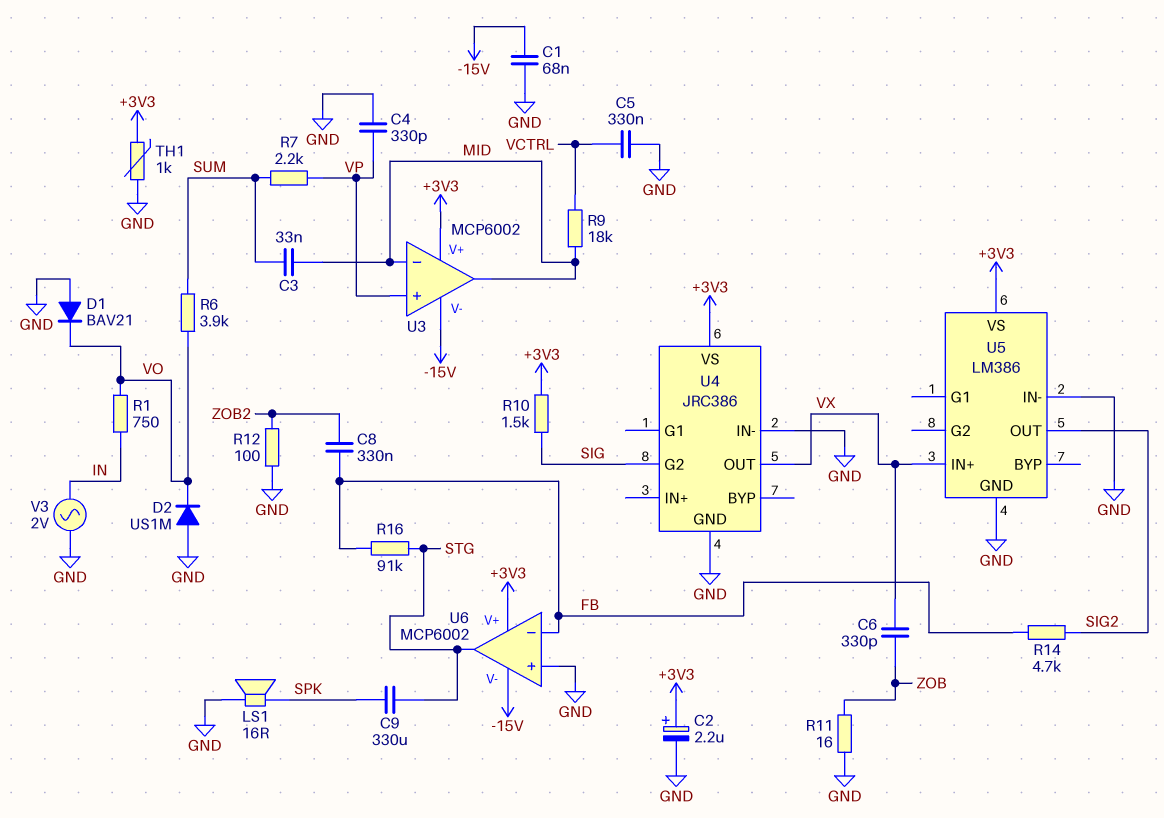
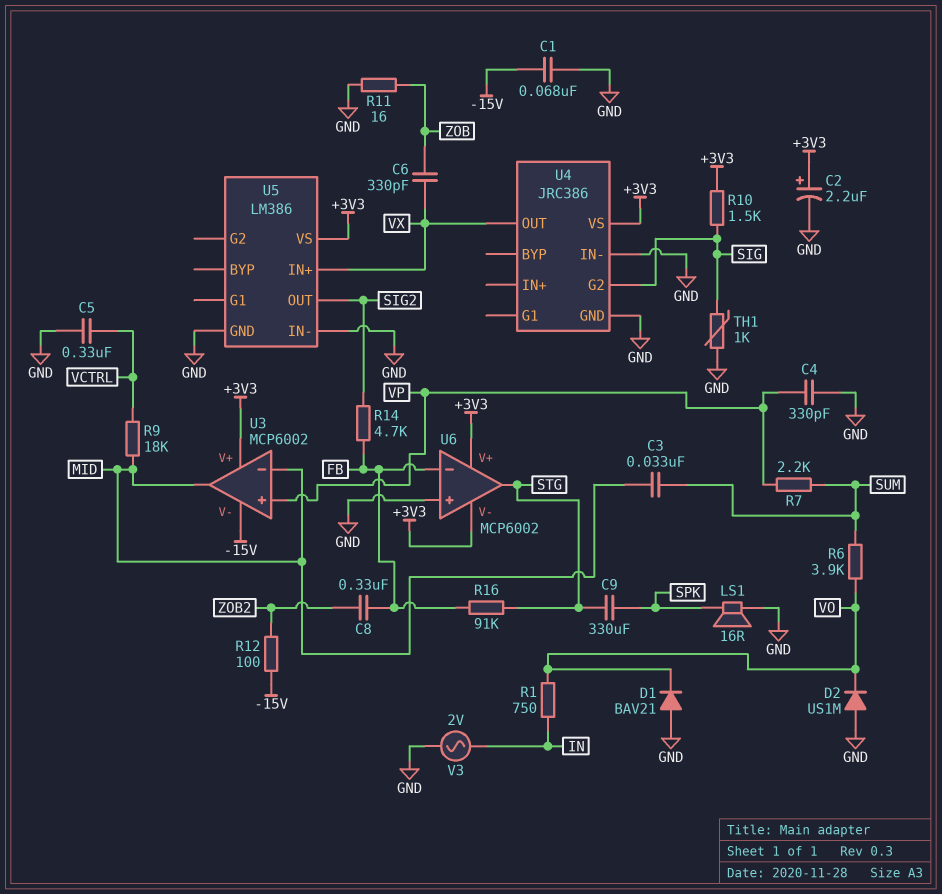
R12: 100 (GND, ZOB2) -> 100 (-15V, ZOB2)
TH1: 1k (+3V3, GND) -> 1k (GND, SIG)
U6 pin V-: -15V -> +3V3

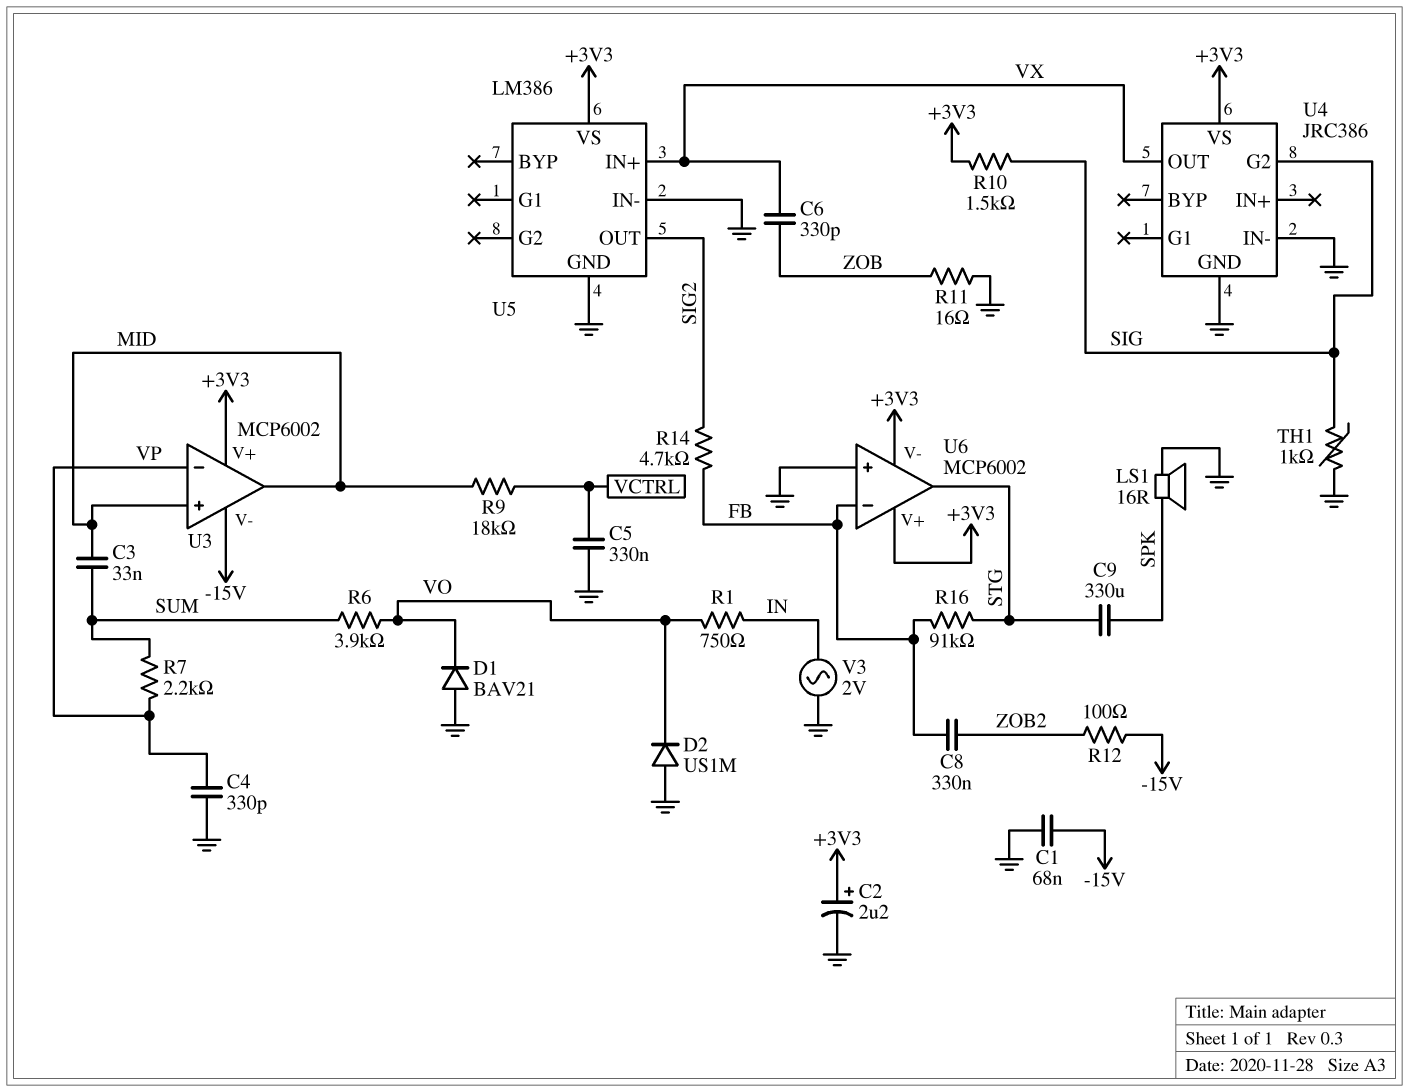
U3 pin in+: VP -> MID
U3 pin in-: MID -> VP

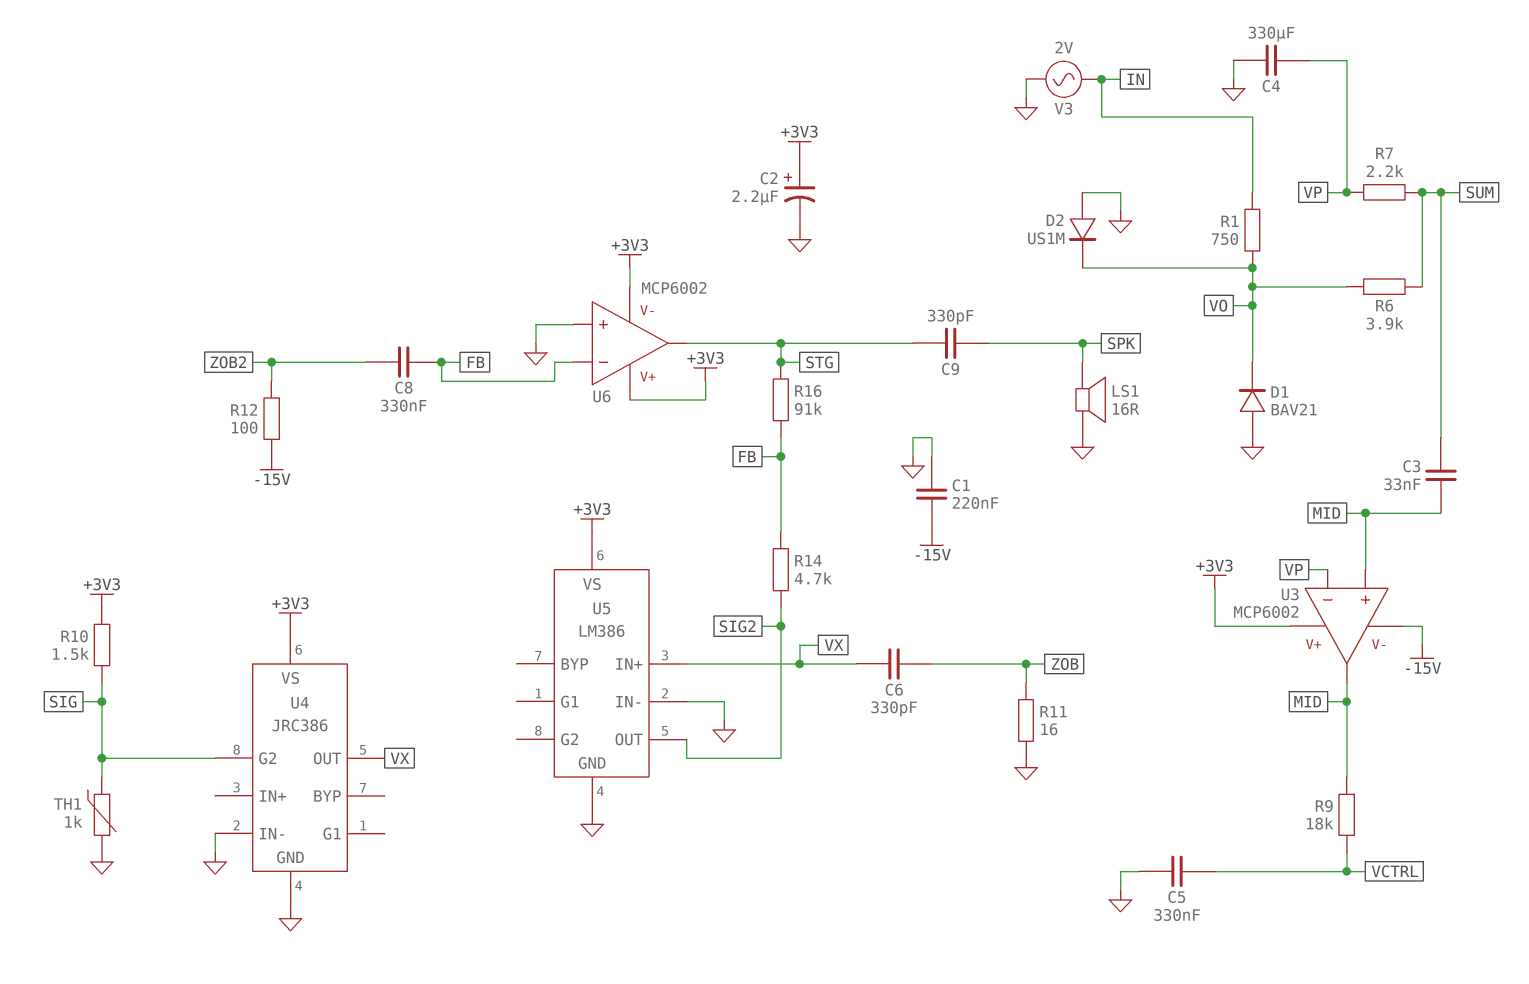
C1: 68nF (-15V, GND) -> 220nF (-15V, GND)
C4: 330pF (GND, VP) -> 330uF (GND, VP)
C9: 330uF (SPK, STG) -> 330pF (SPK, STG)

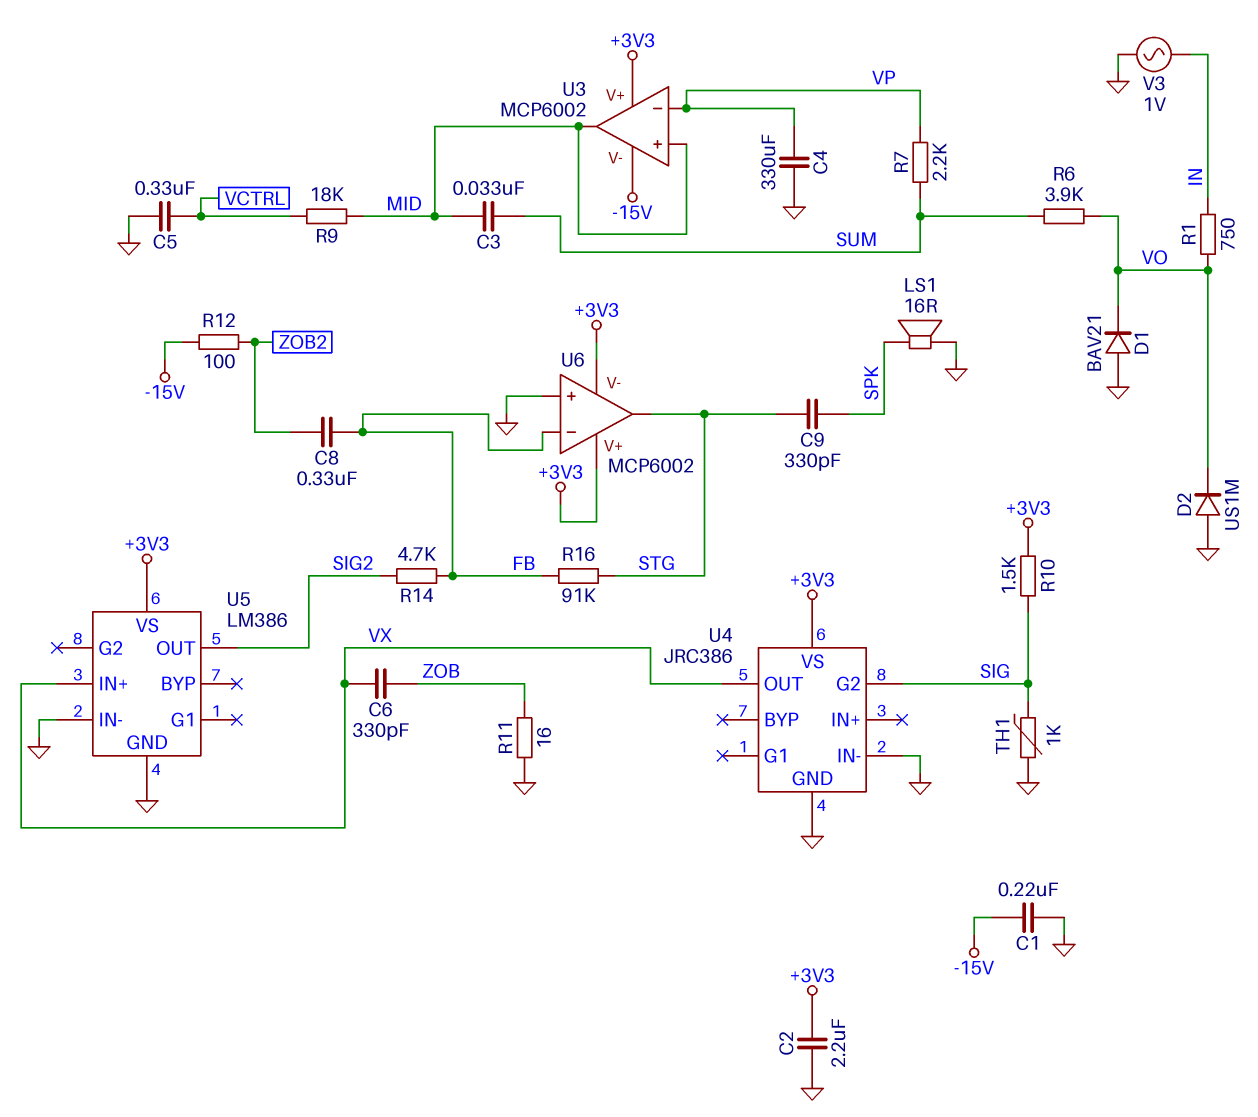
C2: 2.2uF (plus +3V3, minus GND) -> 2.2uF (+3V3, GND)
V3: AC 2V (GND, IN) -> AC 1V (GND, IN)

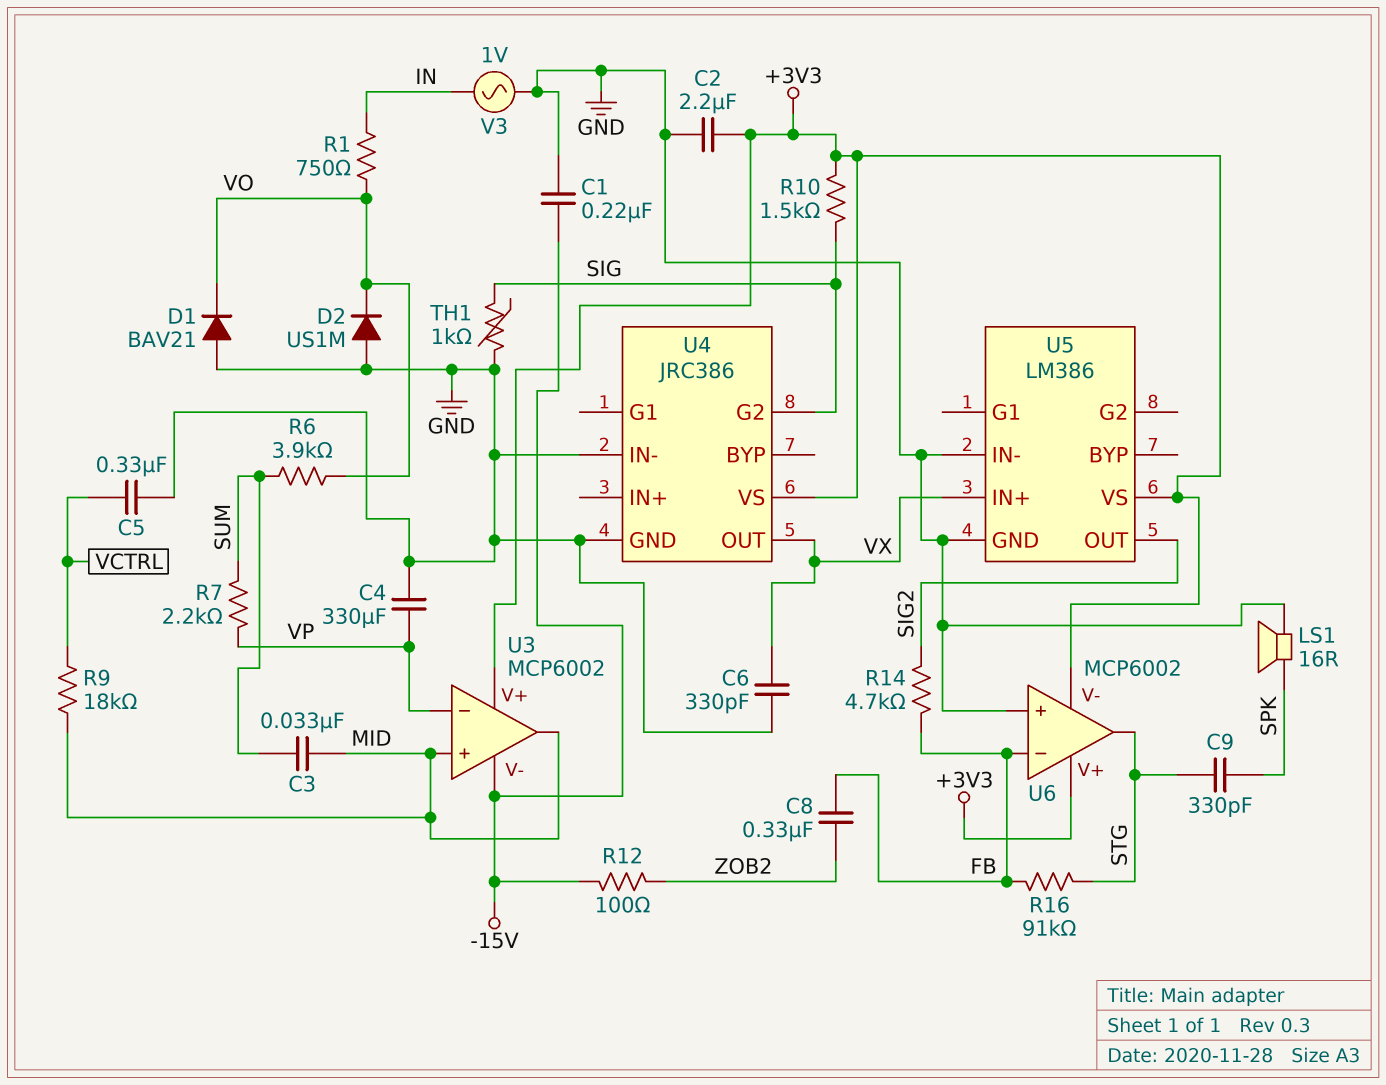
C6: 330pF (VX, ZOB) -> 330pF (GND, VX)
R11: 16 (GND, ZOB) -> none

